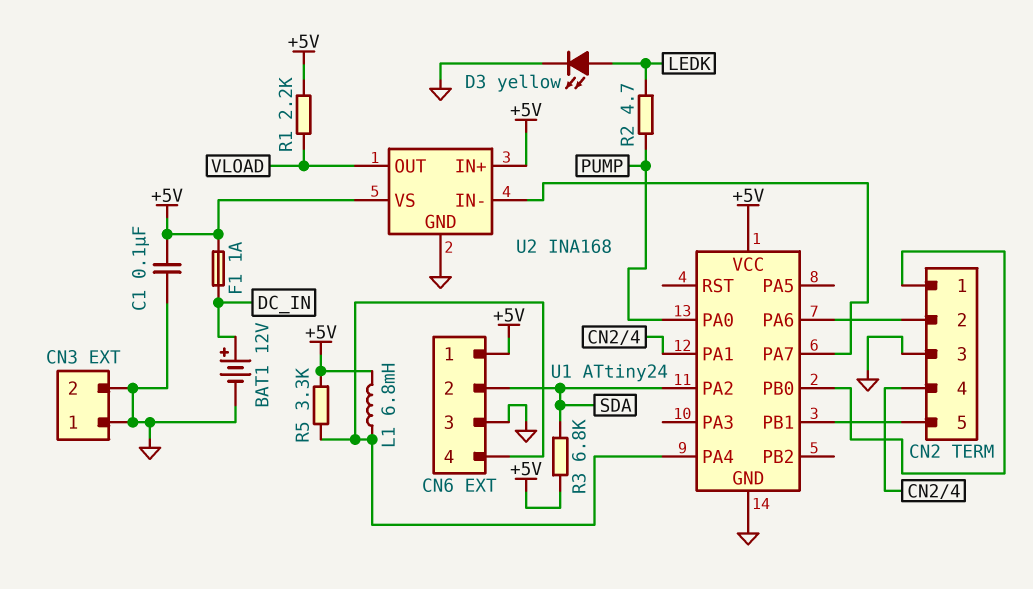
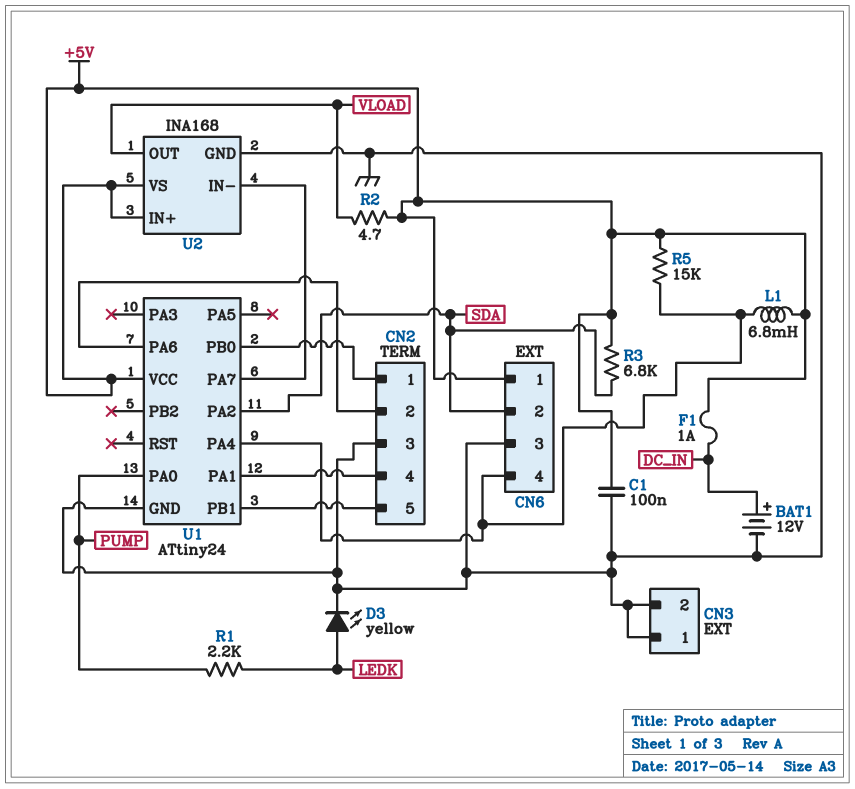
R1: 2.2k (+5V, VLOAD) -> 2.2k (LEDK, PUMP)
R2: 4.7 (LEDK, PUMP) -> 4.7 (+5V, VLOAD)
R5: 3.3k (+5V, CN6/4) -> 15k (+5V, CN6/4)

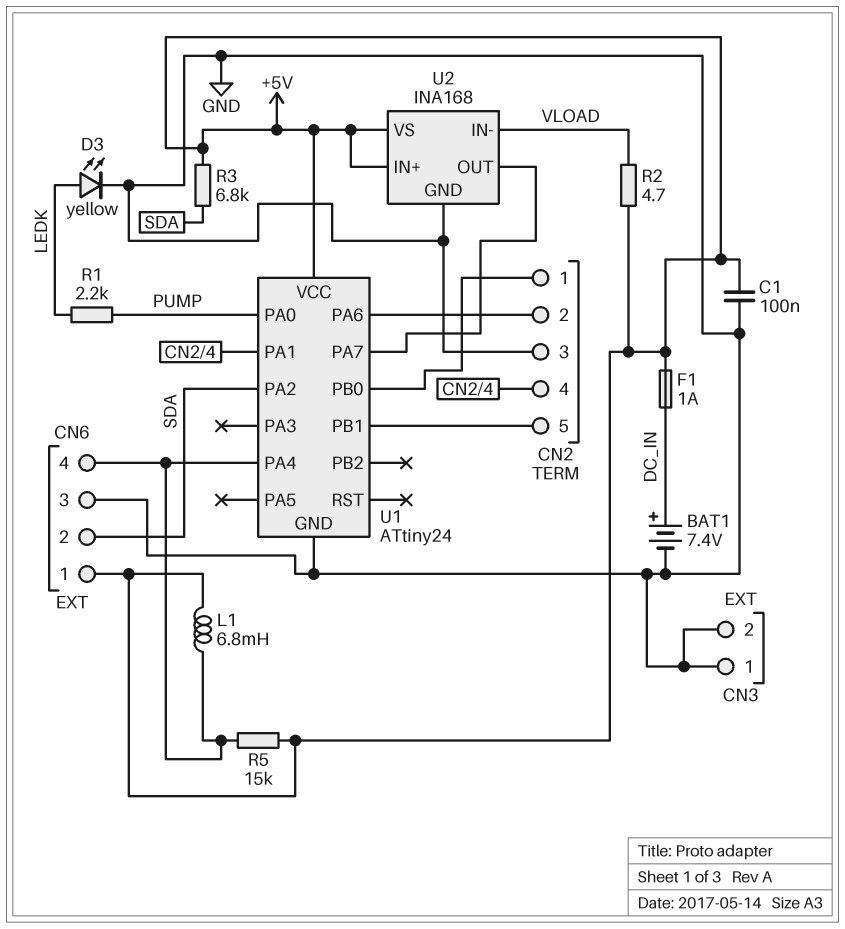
BAT1: 12V (plus DC_IN, minus GND) -> 7.4V (plus DC_IN, minus GND)
U2 pin IN-: U1/PA7 -> VLOAD
U2 pin OUT: VLOAD -> U1/PA7

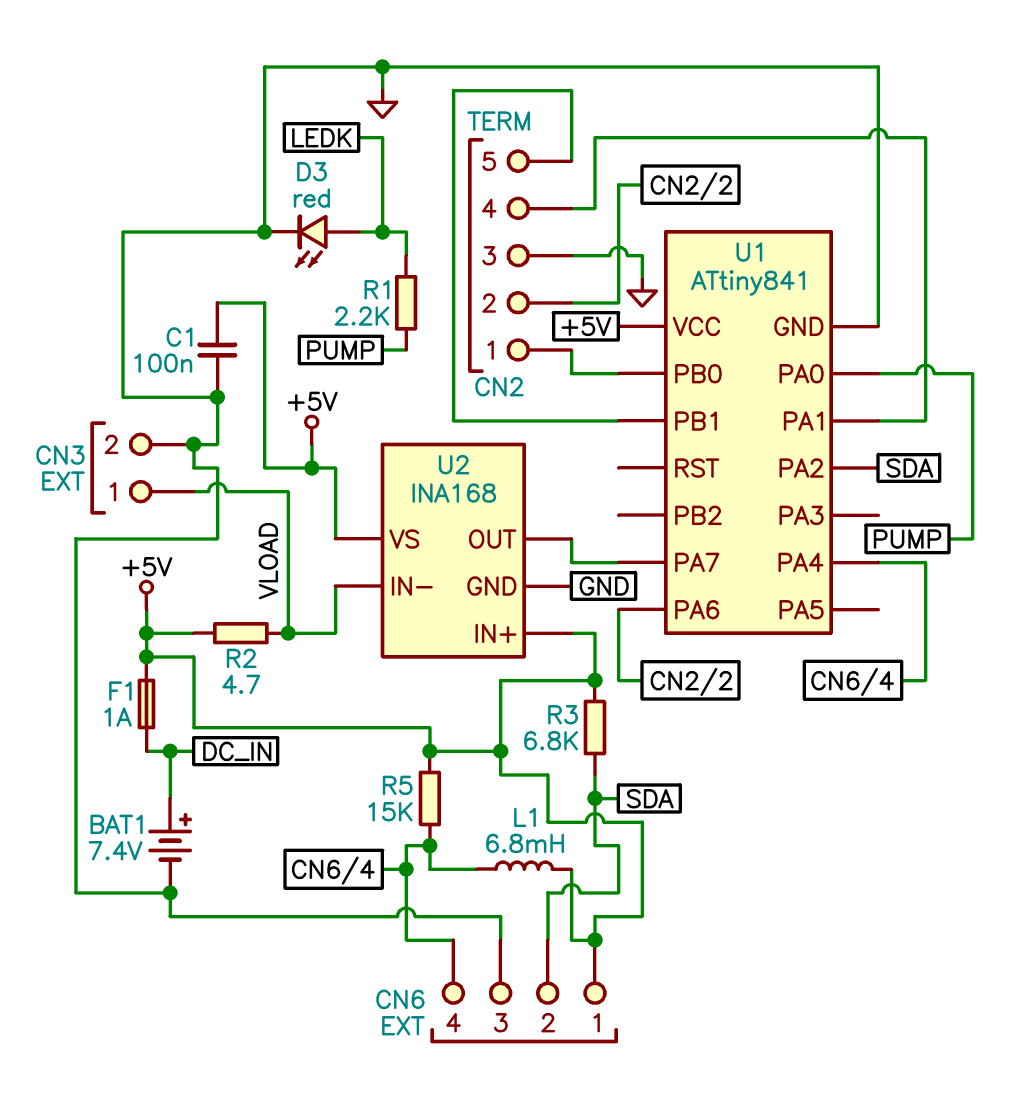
CN3 pin 1: GND -> VLOAD
D3: LED yellow (A LEDK, K GND) -> LED red (A LEDK, K GND)
U1: ATtiny24 -> ATtiny841

